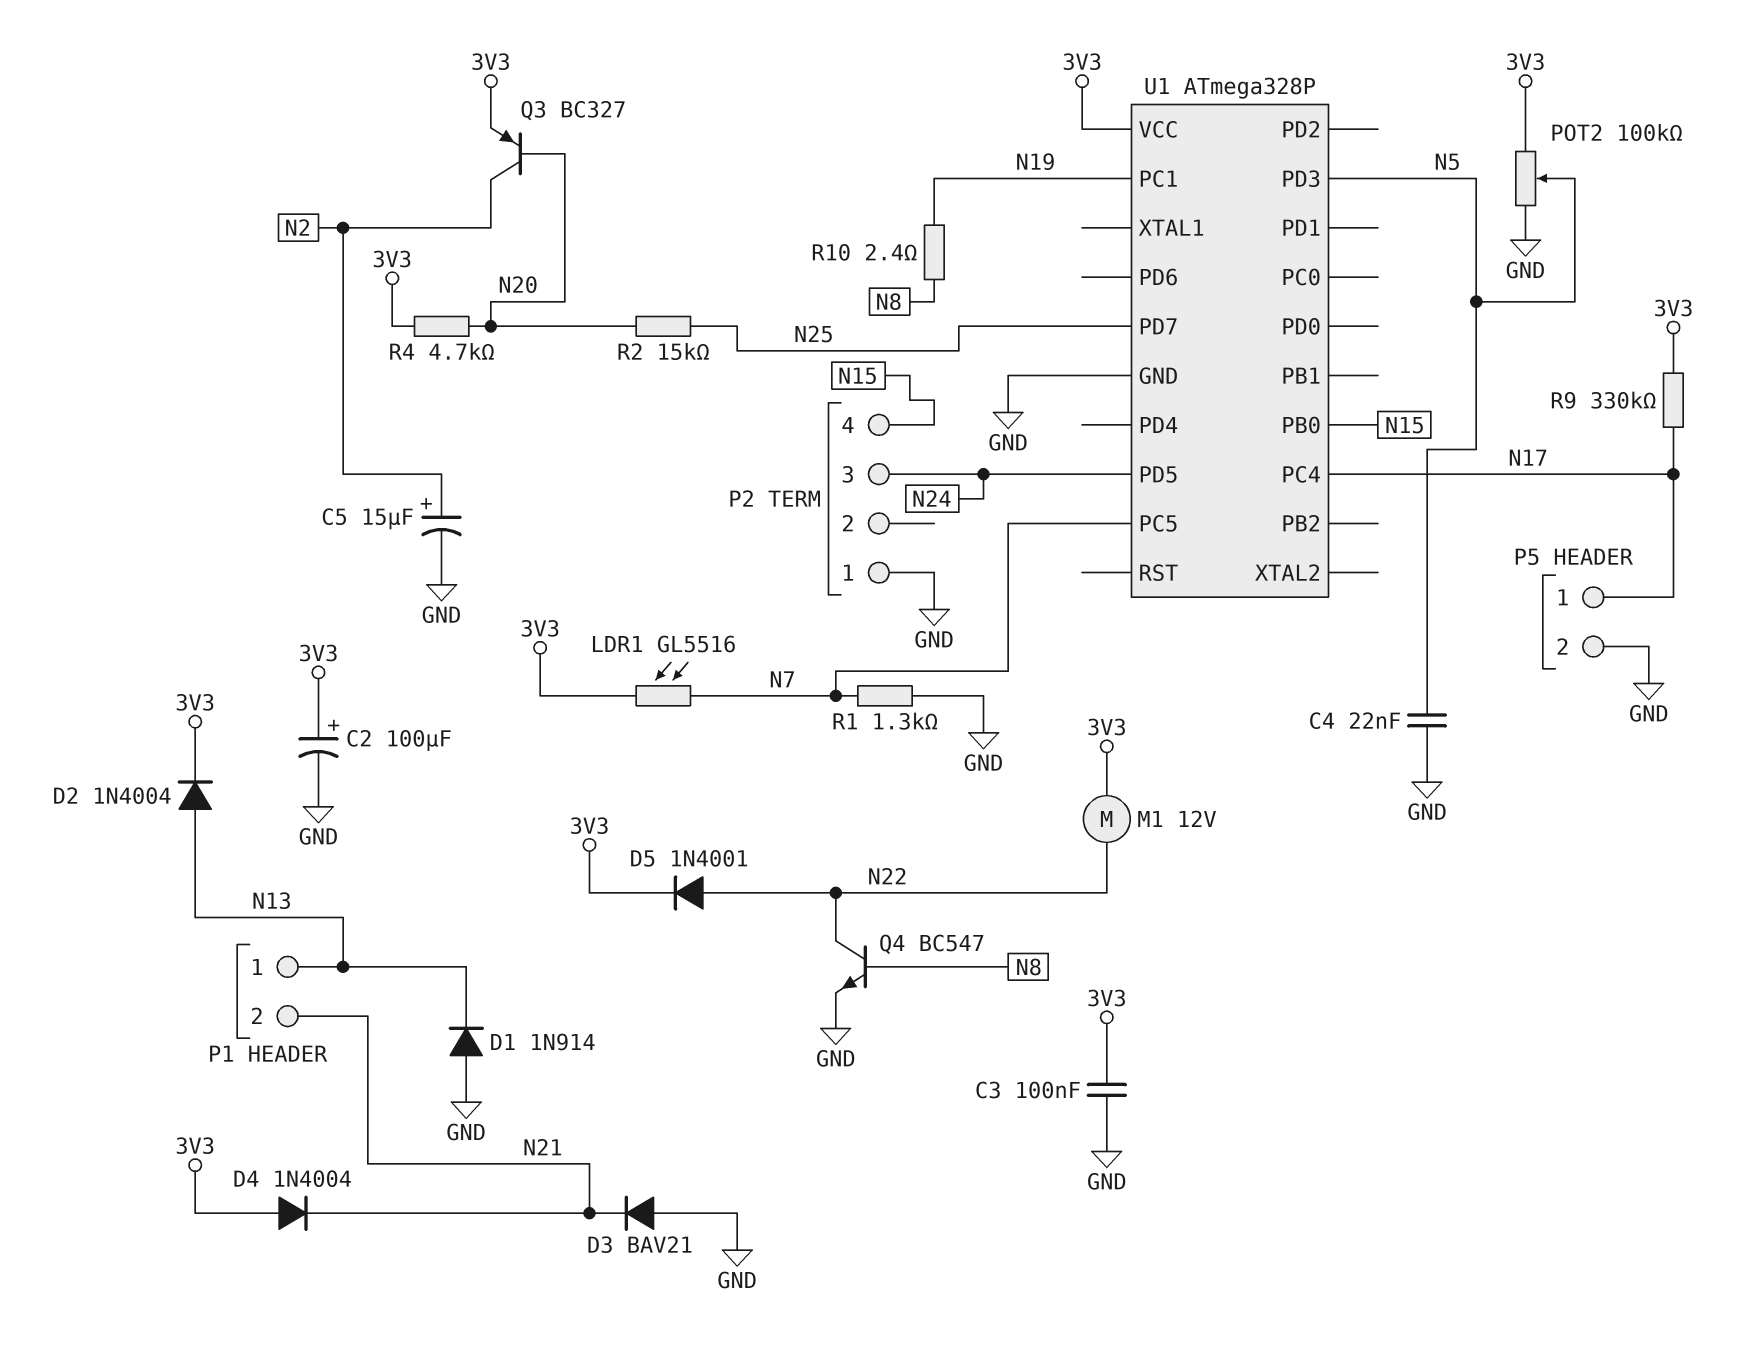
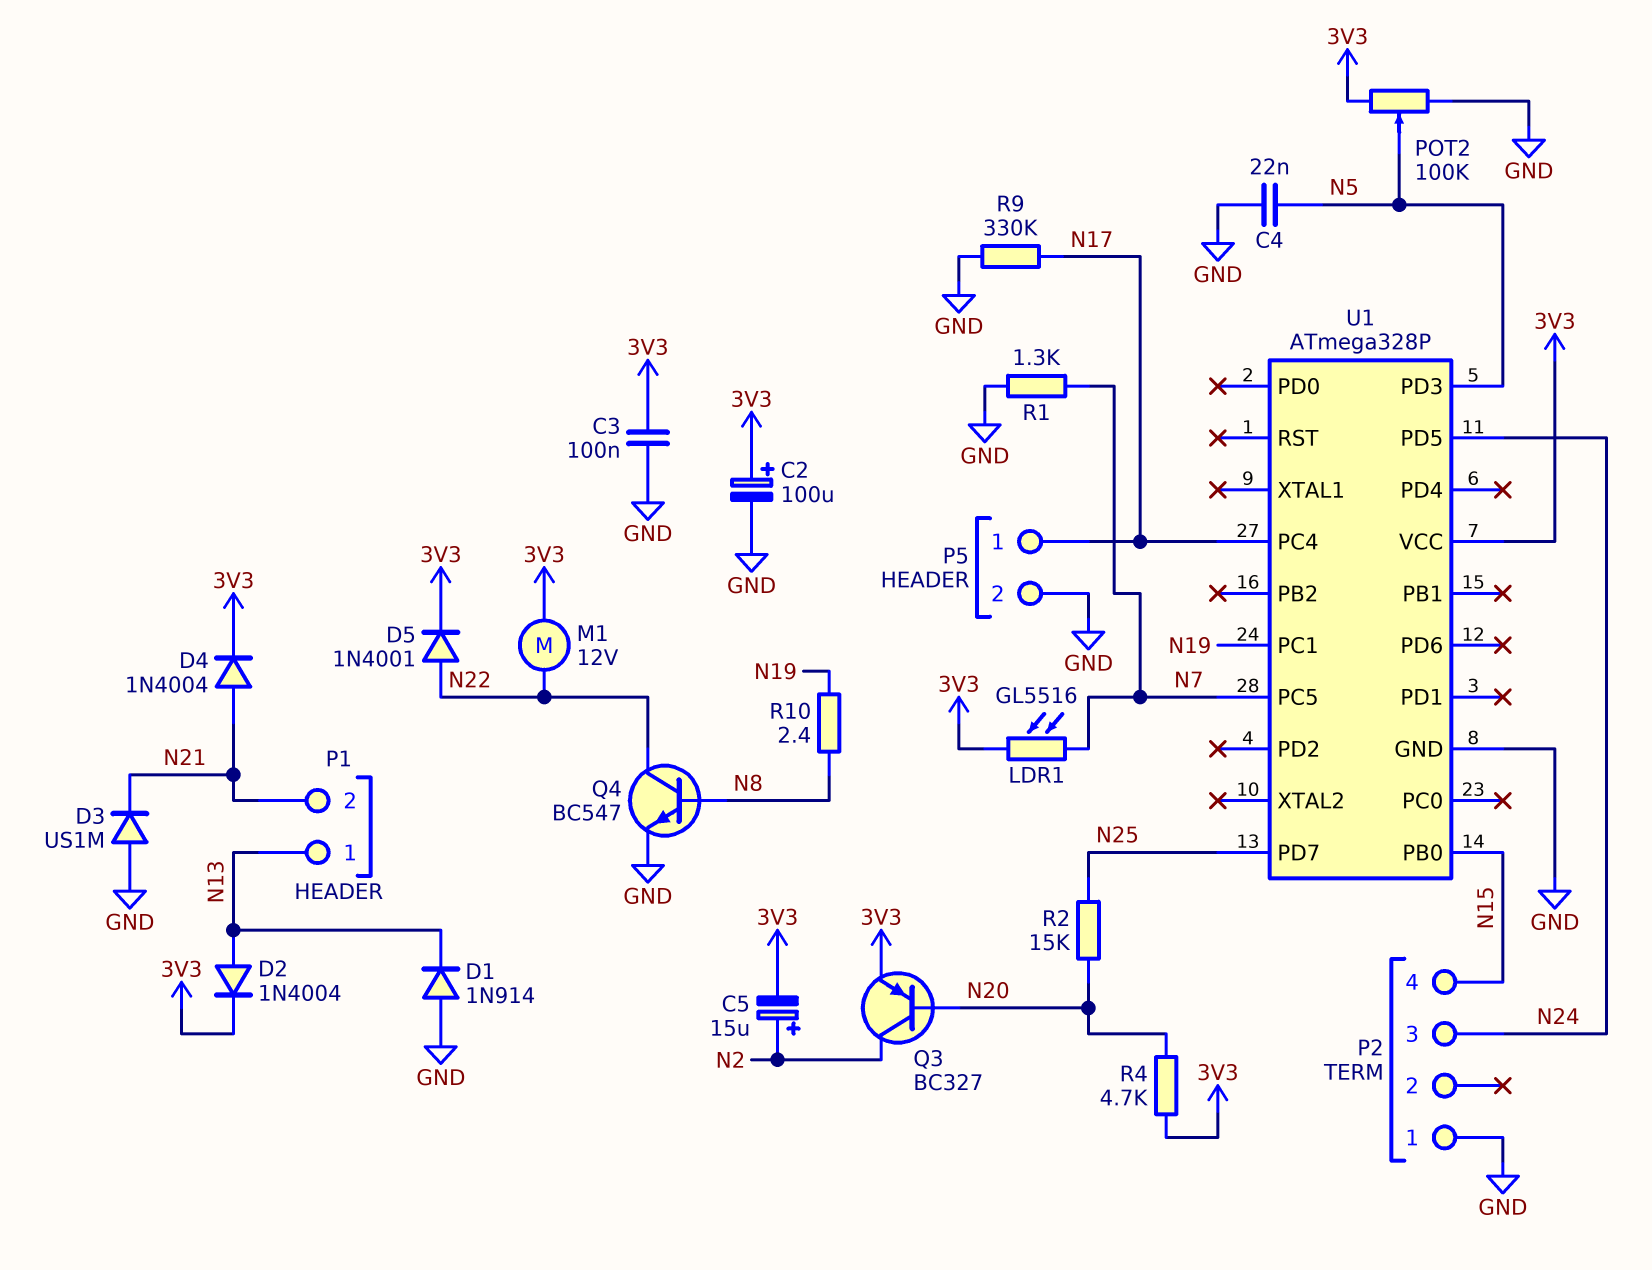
C5: 15uF (plus N2, minus GND) -> 15uF (plus N2, minus 3V3)
D3: diode BAV21 (A GND, K N21) -> diode US1M (A GND, K N21)
D4: diode 1N4004 (A 3V3, K N21) -> diode 1N4004 (A N21, K 3V3)
R9: 330k (3V3, N17) -> 330k (GND, N17)

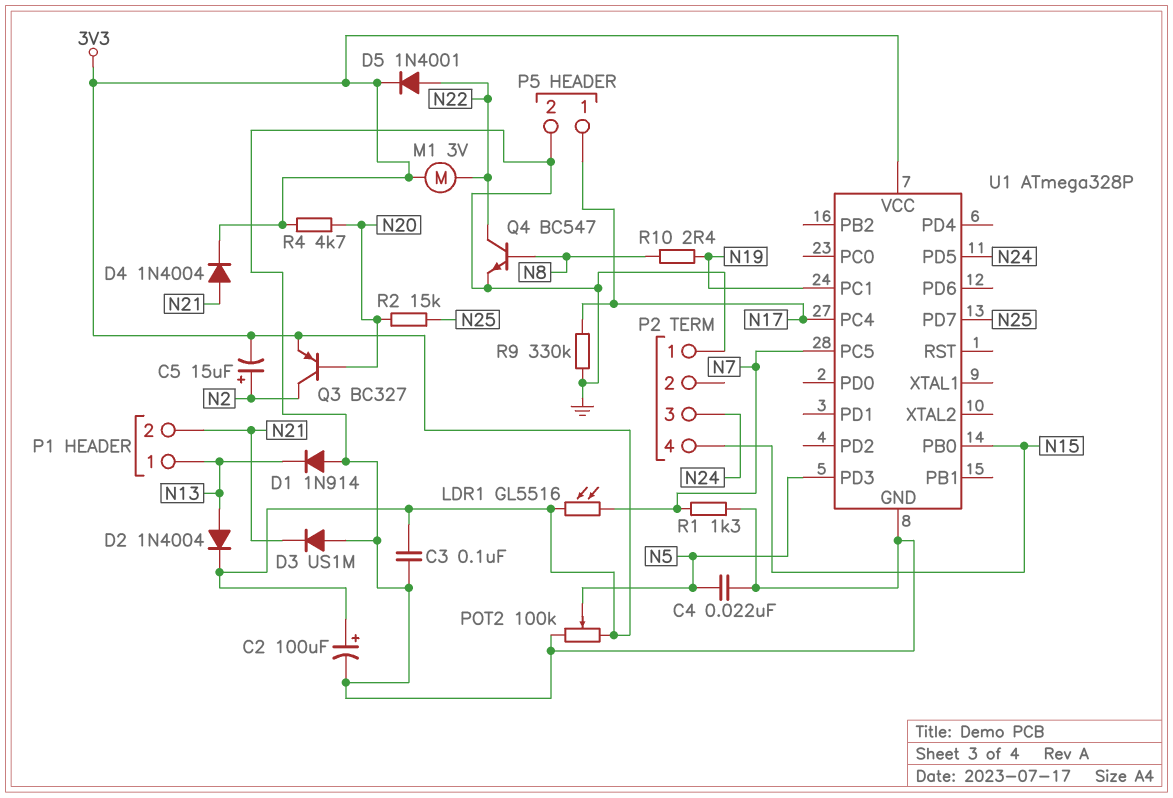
M1: motor 12V (3V3, N22) -> motor 3V (3V3, N22)

